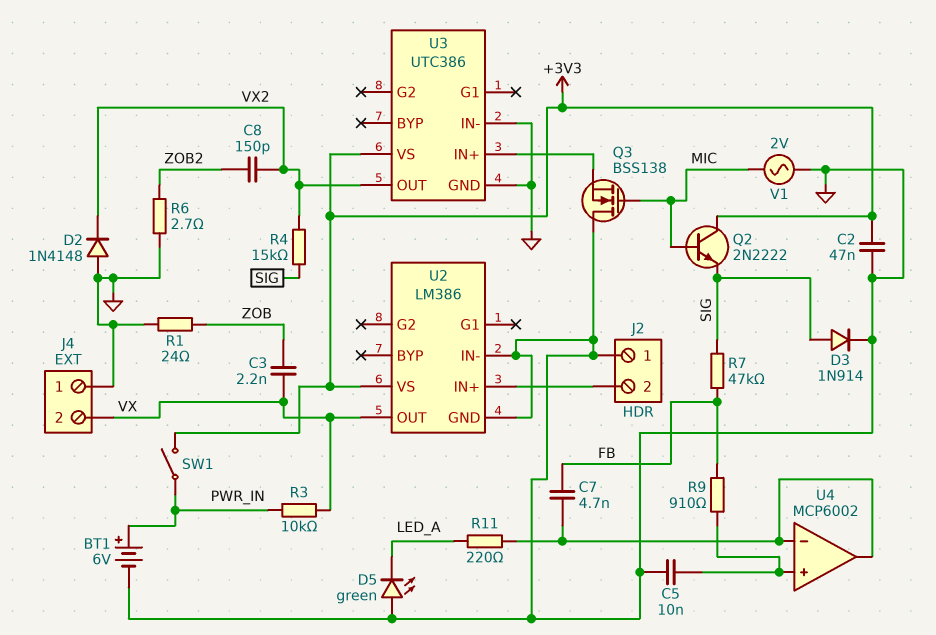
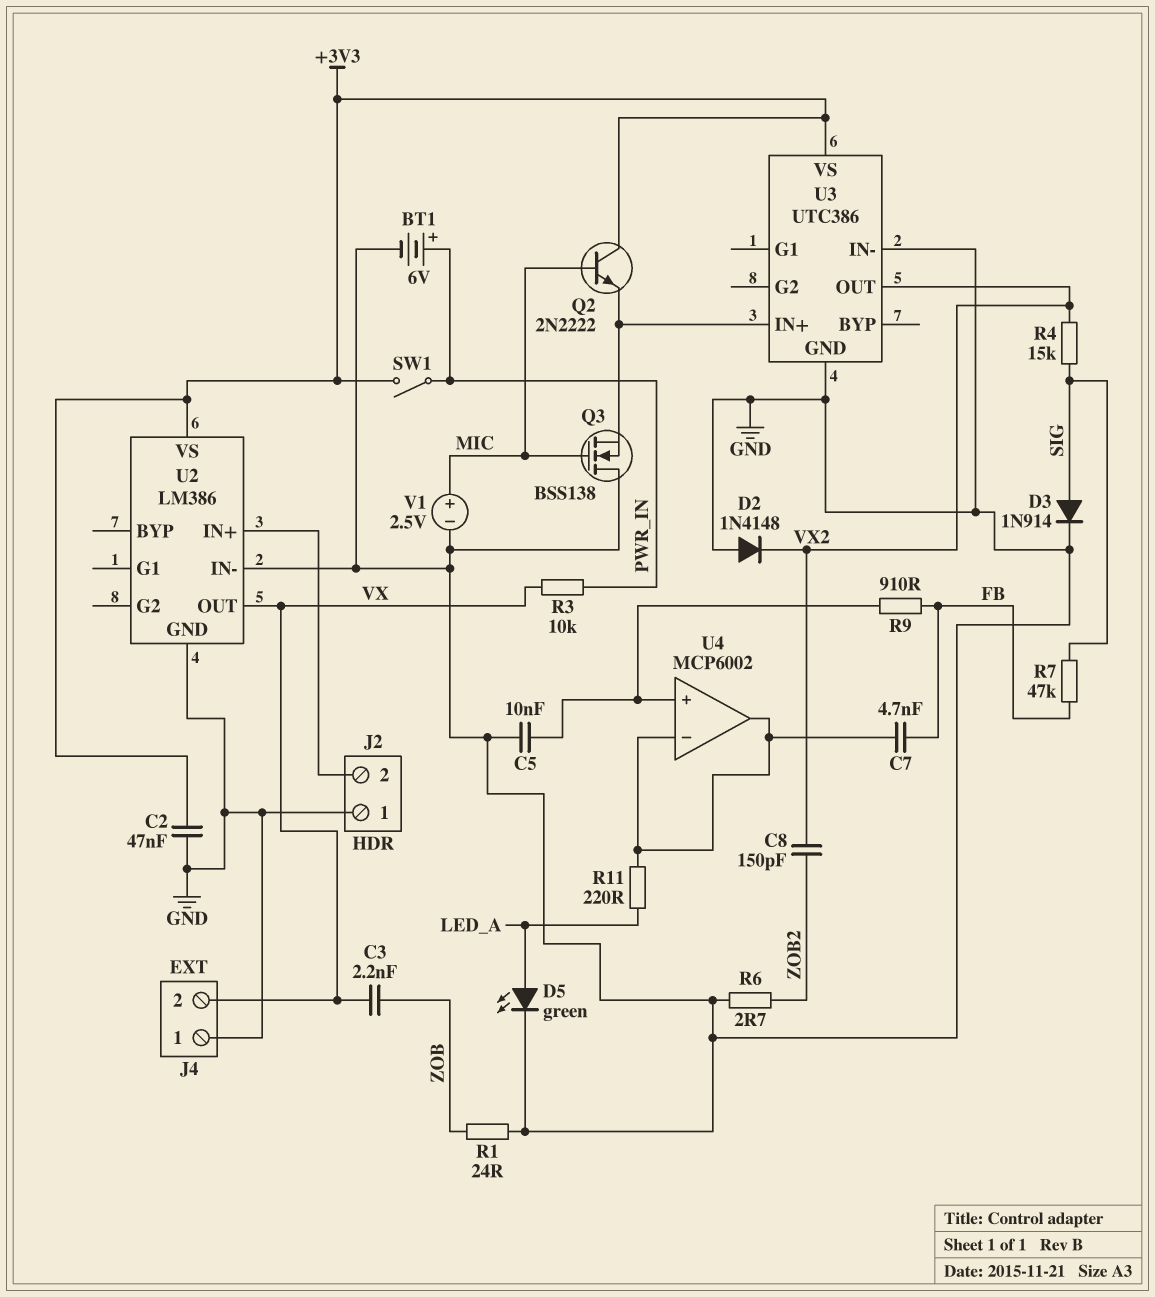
D5: LED green (A GND, K LED_A) -> LED green (A LED_A, K GND)
Q2: NPN 2N2222 (B MIC, C +3V3, E SIG) -> NPN 2N2222 (B MIC, C +3V3, E U3/IN+)
V1: AC 2V (GND, MIC) -> 2.5V (plus MIC, minus GND)

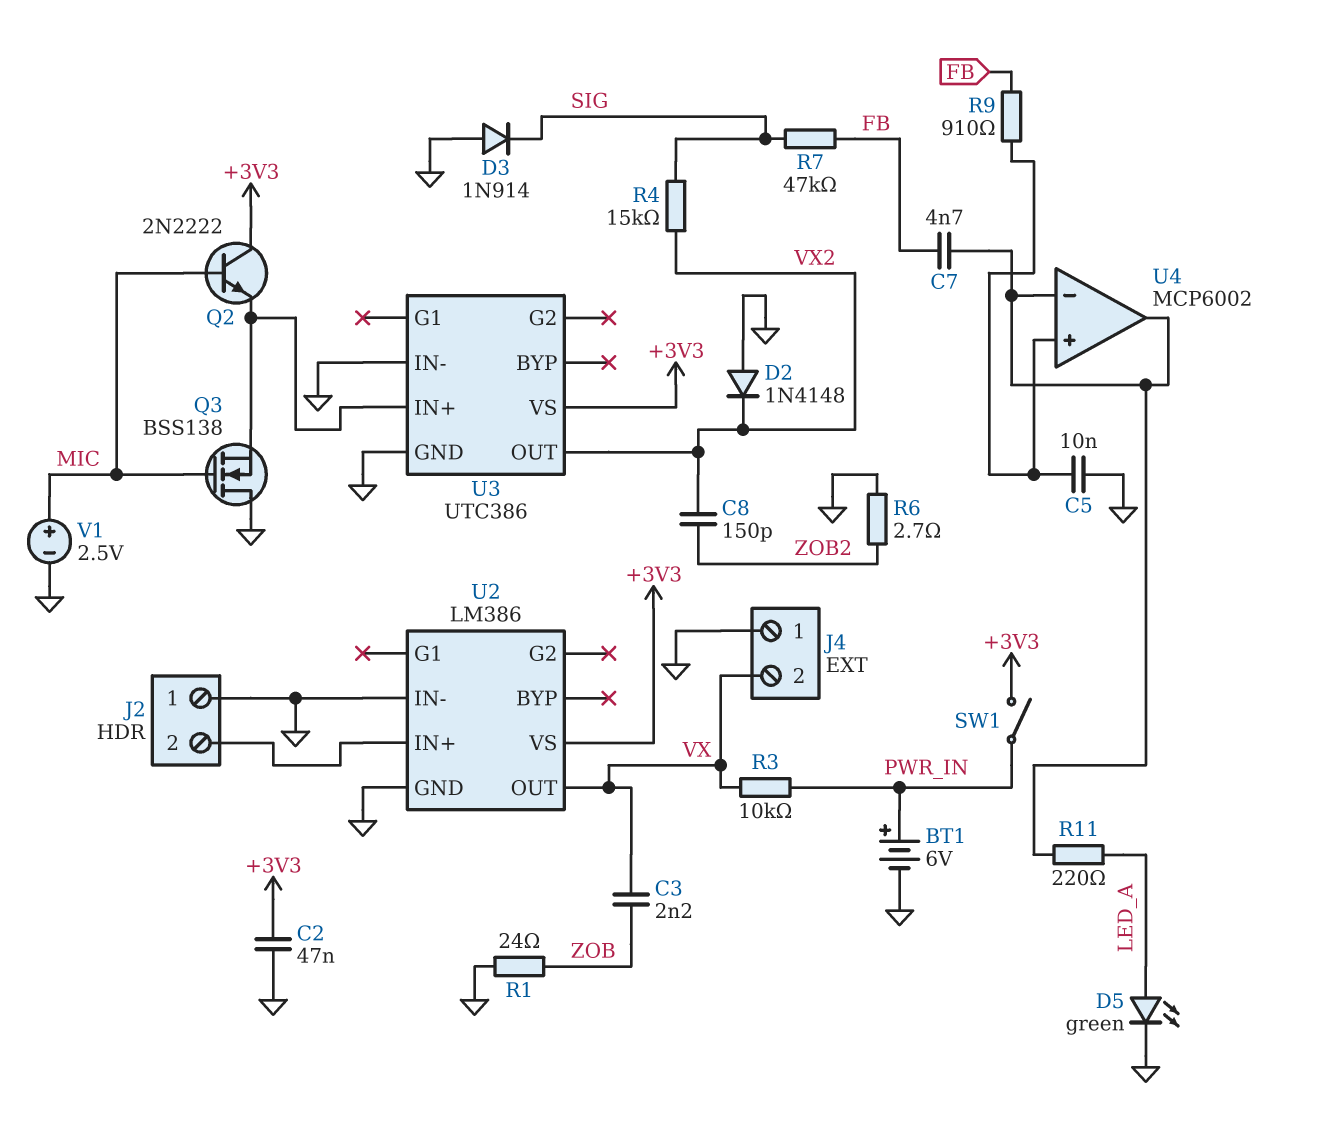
D3: diode 1N914 (A SIG, K GND) -> diode 1N914 (A GND, K SIG)

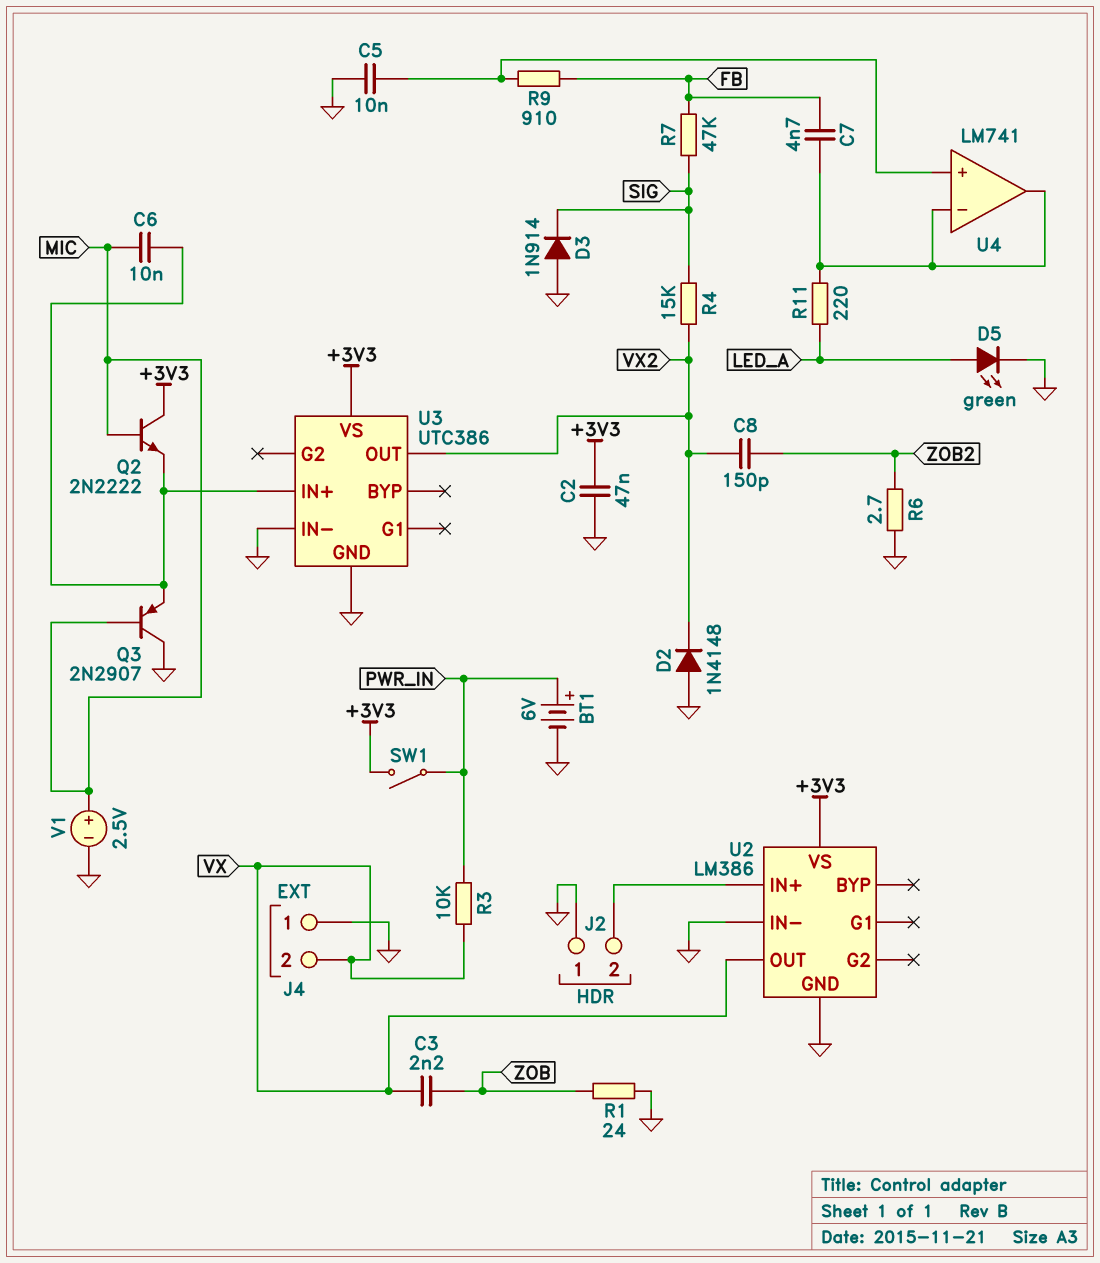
C6: none -> 10nF (MIC, U3/IN+)
Q3: NMOS BSS138 (G MIC, D GND, S U3/IN+) -> PNP 2N2907 (B MIC, C GND, E U3/IN+)
U4: MCP6002 -> LM741

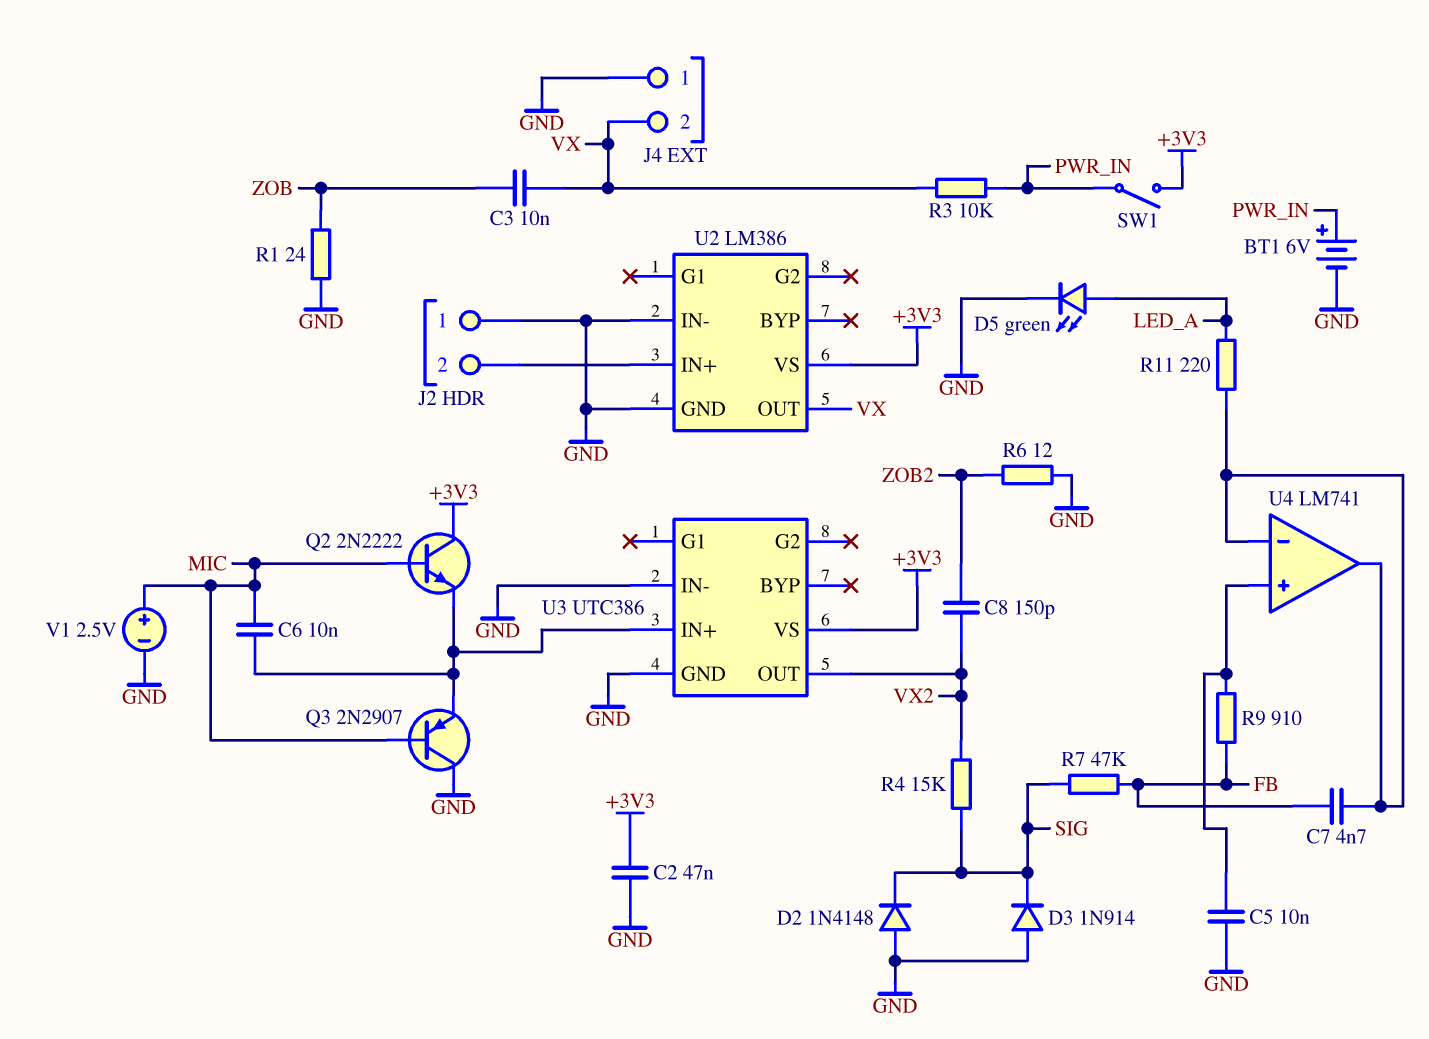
C3: 2.2nF (VX, ZOB) -> 10nF (VX, ZOB)
D2: diode 1N4148 (A GND, K VX2) -> diode 1N4148 (A GND, K SIG)
R6: 2.7 (GND, ZOB2) -> 12 (GND, ZOB2)

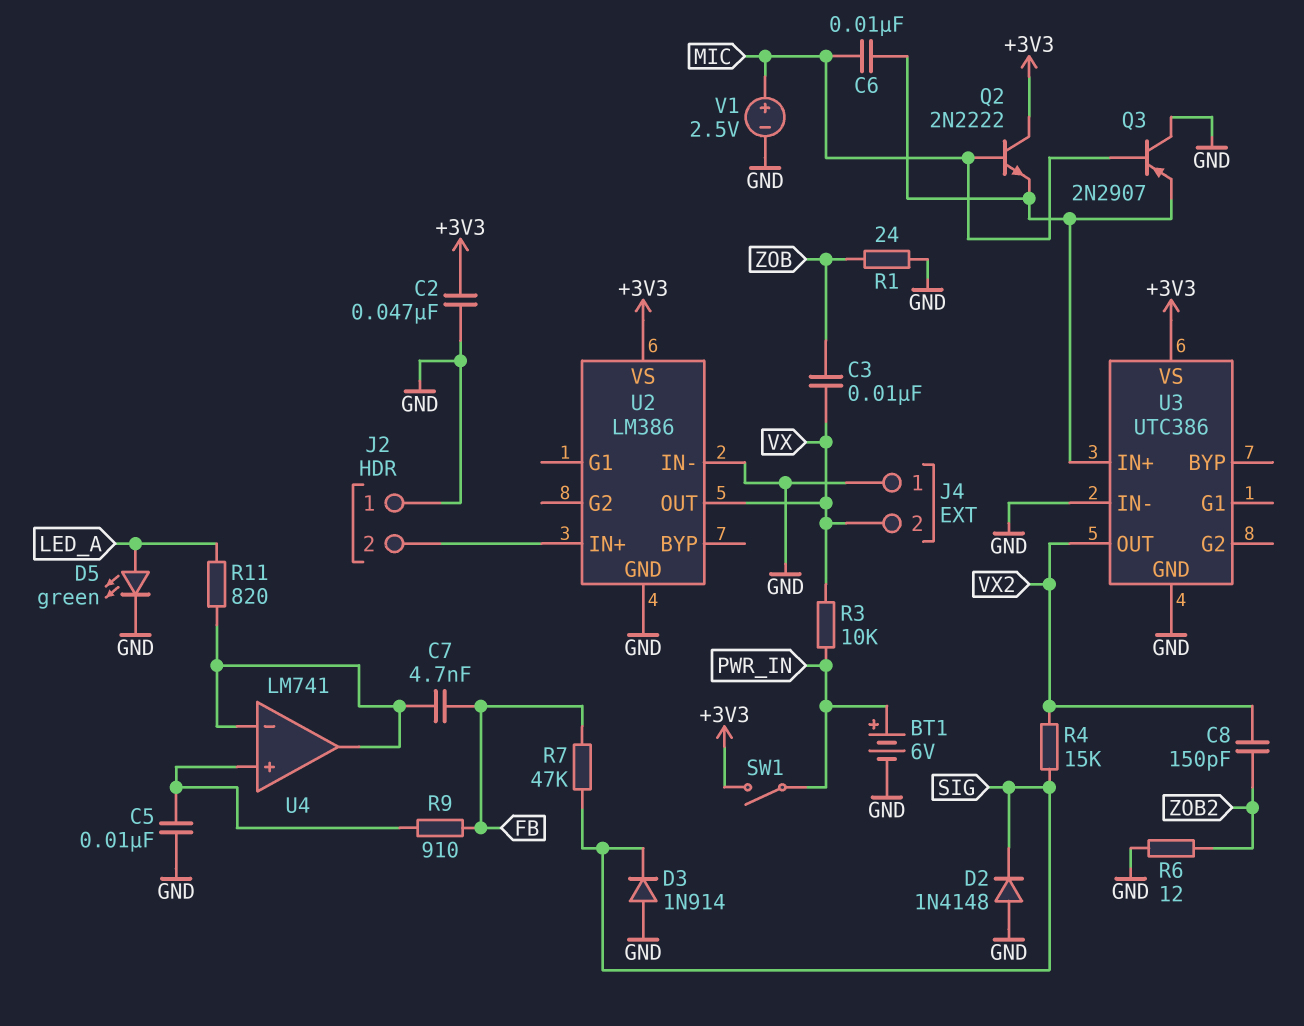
R11: 220 (LED_A, U4/in-) -> 820 (LED_A, U4/in-)

